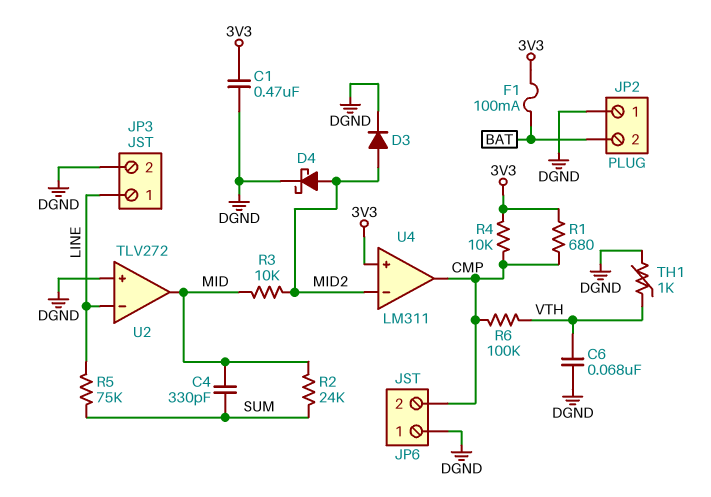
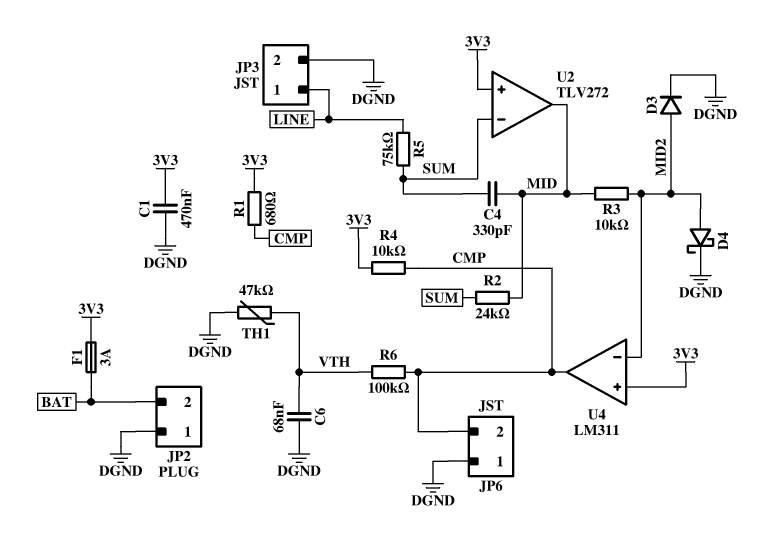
F1: 100mA (3V3, BAT) -> 3A (3V3, BAT)
TH1: 1k (DGND, VTH) -> 47k (DGND, VTH)
U2 pin in+: DGND -> 3V3
U2 pin in-: LINE -> SUM

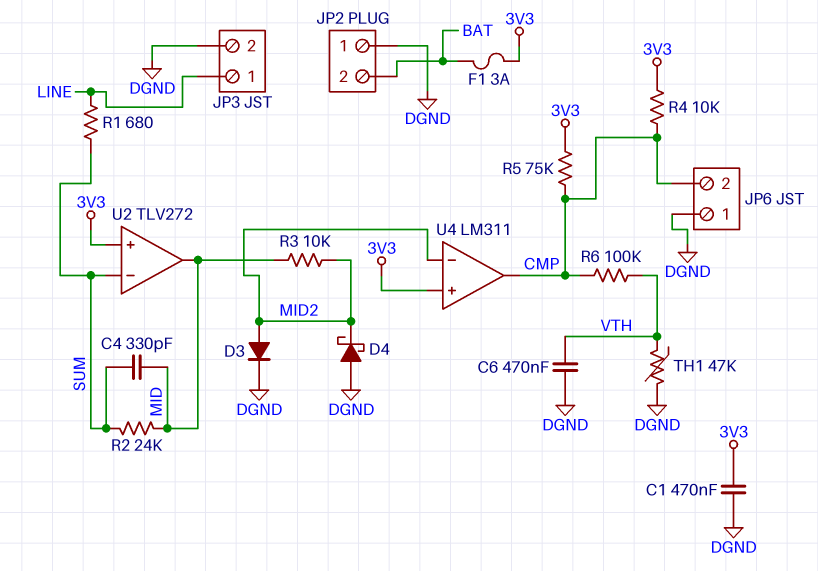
C6: 68nF (DGND, VTH) -> 470nF (DGND, VTH)
D4: schottky (A MID2, K DGND) -> schottky (A DGND, K MID2)
R1: 680 (3V3, CMP) -> 680 (LINE, SUM)
R5: 75k (LINE, SUM) -> 75k (3V3, CMP)

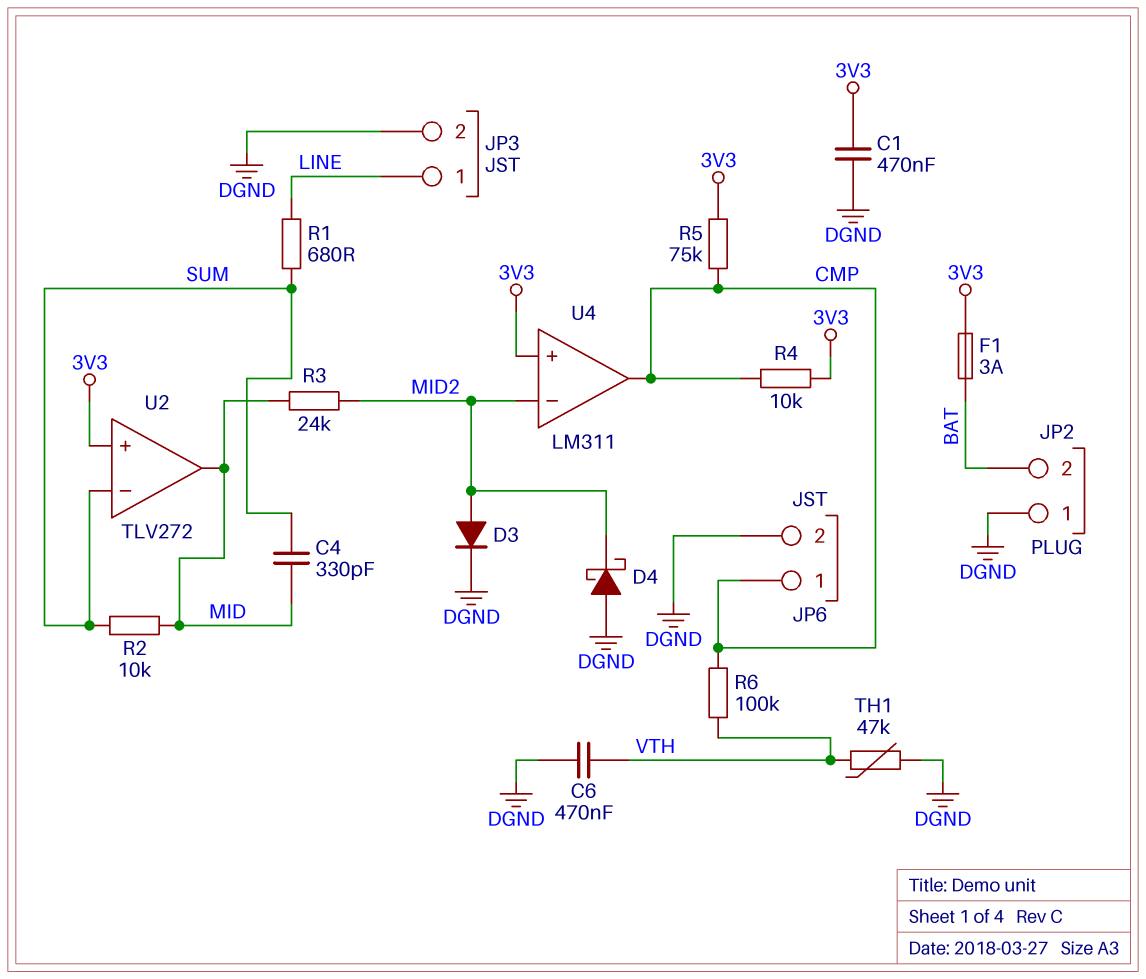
JP6 pin 1: DGND -> CMP
JP6 pin 2: CMP -> DGND
R2: 24k (MID, SUM) -> 10k (MID, SUM)
R3: 10k (MID, MID2) -> 24k (MID, MID2)

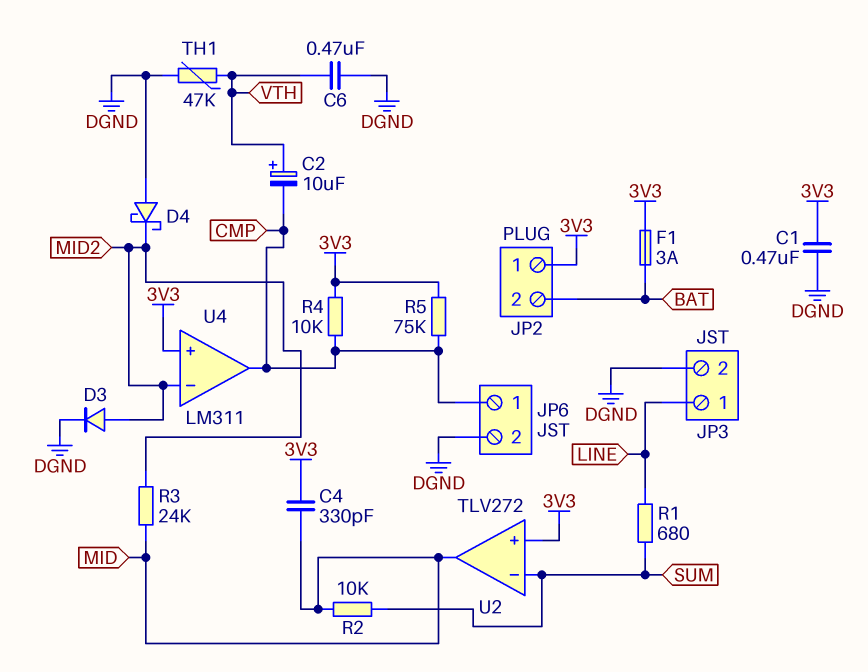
C2: none -> 10uF (plus VTH, minus CMP)
C4: 330pF (MID, SUM) -> 330pF (3V3, MID)
JP2 pin 1: DGND -> 3V3
R6: 100k (CMP, VTH) -> none

